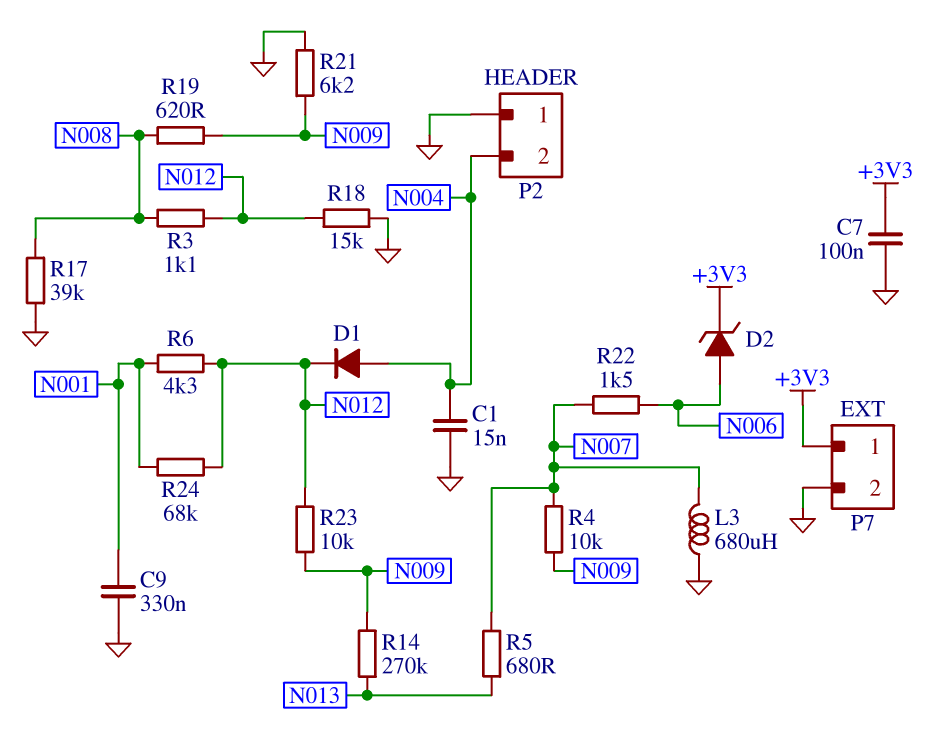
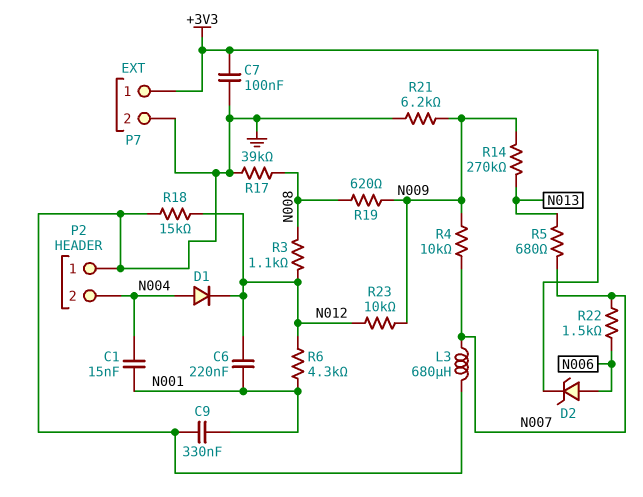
C1: 15nF (GND, N004) -> 15nF (N001, N004)
C6: none -> 220nF (N001, N012)
R24: 68k (N001, N012) -> none

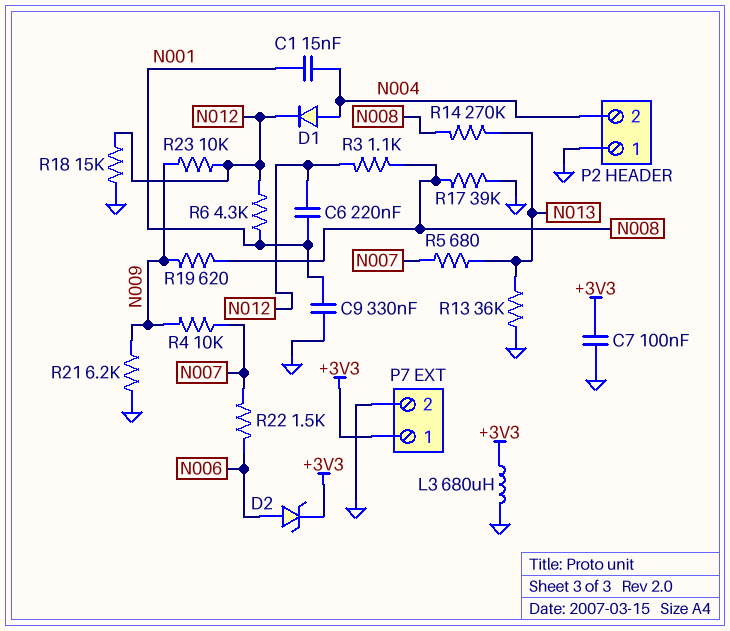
L3: 680uH (GND, N007) -> 680uH (+3V3, GND)
R13: none -> 36k (GND, N013)
R14: 270k (N009, N013) -> 270k (N008, N013)

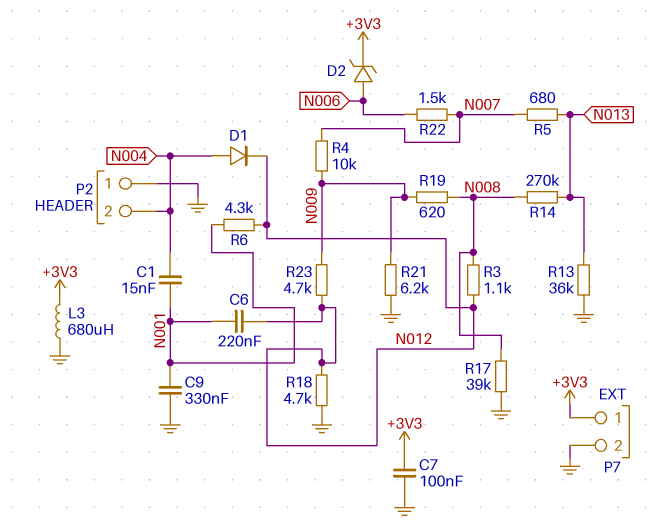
R18: 15k (GND, N012) -> 4.7k (GND, N012)
R23: 10k (N009, N012) -> 4.7k (N009, N012)

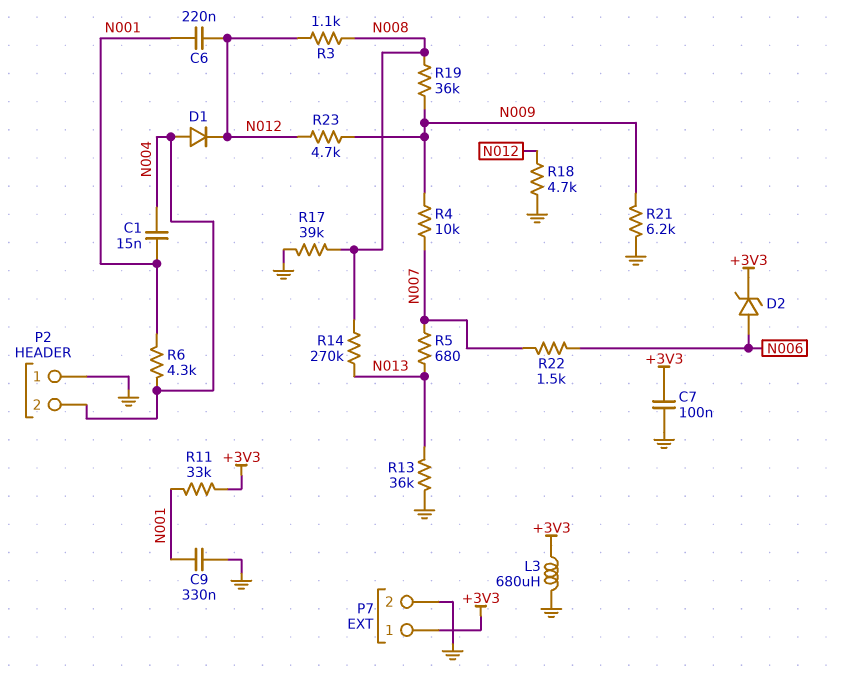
R6: 4.3k (N001, N012) -> 4.3k (N001, N004)
R11: none -> 33k (+3V3, N001)
R19: 620 (N008, N009) -> 36k (N008, N009)

